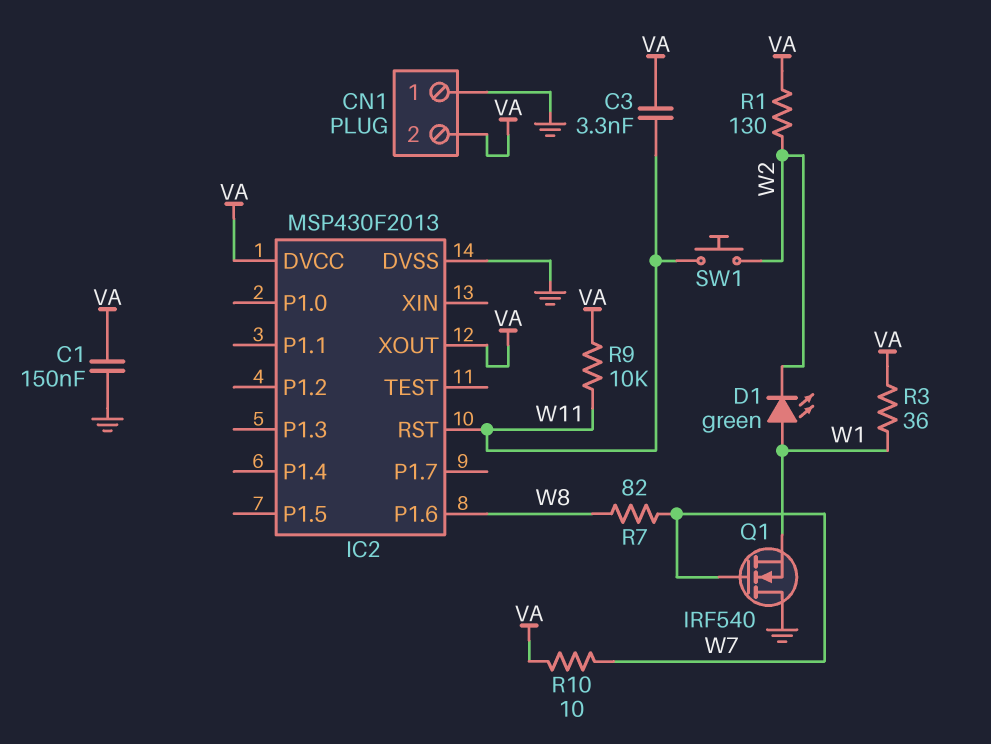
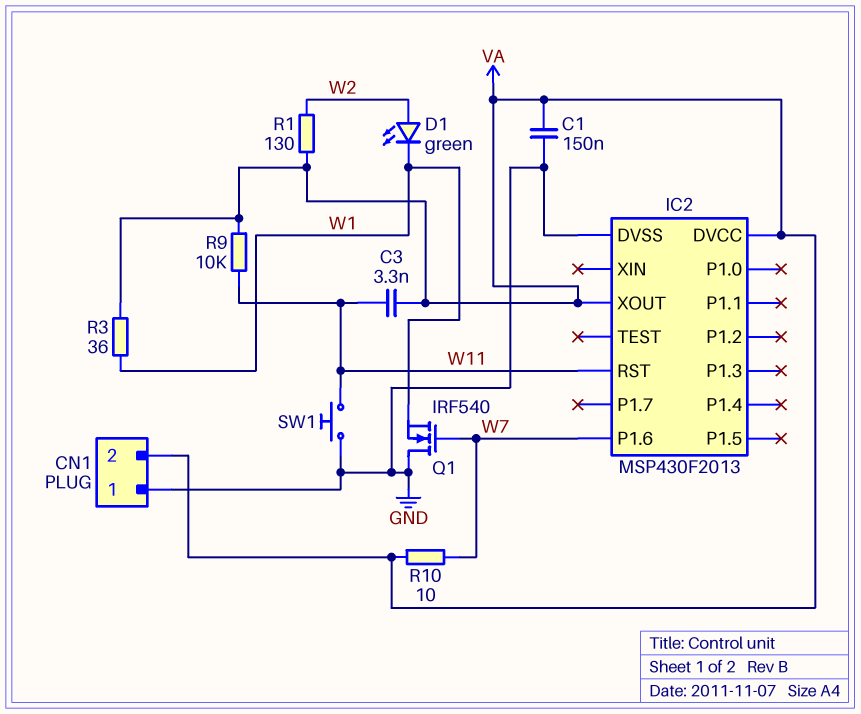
D1: LED green (A W1, K W2) -> LED green (A W2, K W1)
IC2 pin P1.6: W8 -> W7
R7: 82 (W7, W8) -> none
SW1: button (W2, W11) -> button (GND, W11)

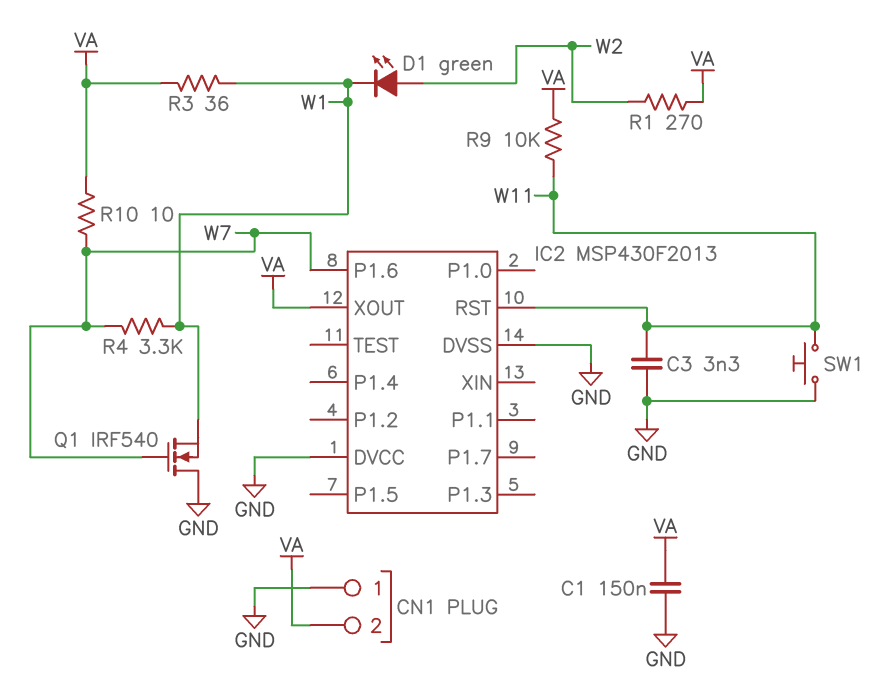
C3: 3.3nF (VA, W11) -> 3.3nF (GND, W11)
IC2 pin DVCC: VA -> GND
R1: 130 (VA, W2) -> 270 (VA, W2)
R4: none -> 3.3k (W1, W7)

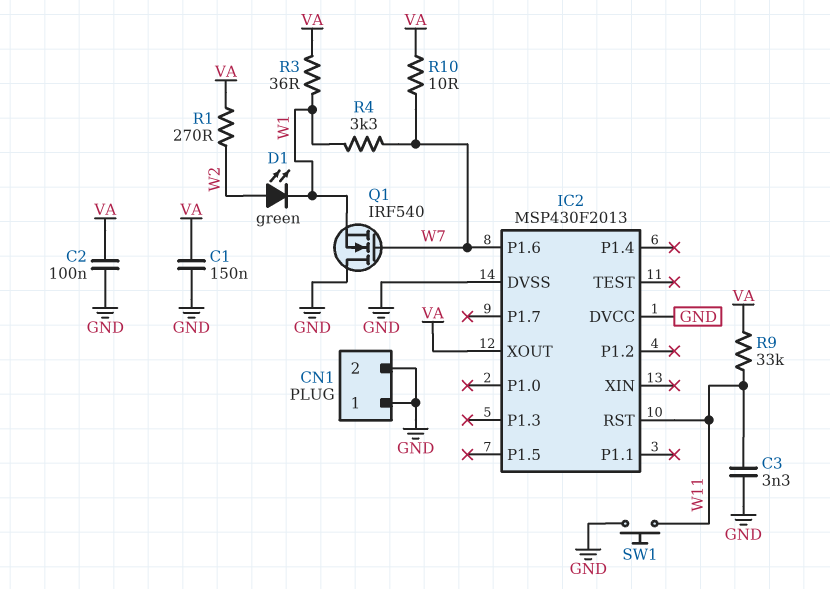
C2: none -> 100nF (GND, VA)
CN1 pin 2: VA -> GND
R9: 10k (VA, W11) -> 33k (VA, W11)

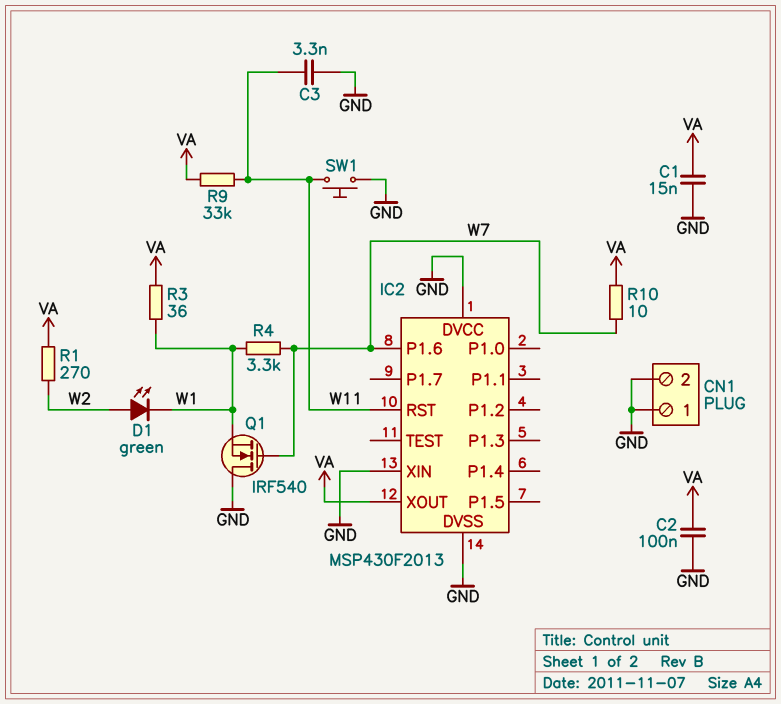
C1: 150nF (GND, VA) -> 15nF (GND, VA)
IC2 pin XIN: none -> GND

